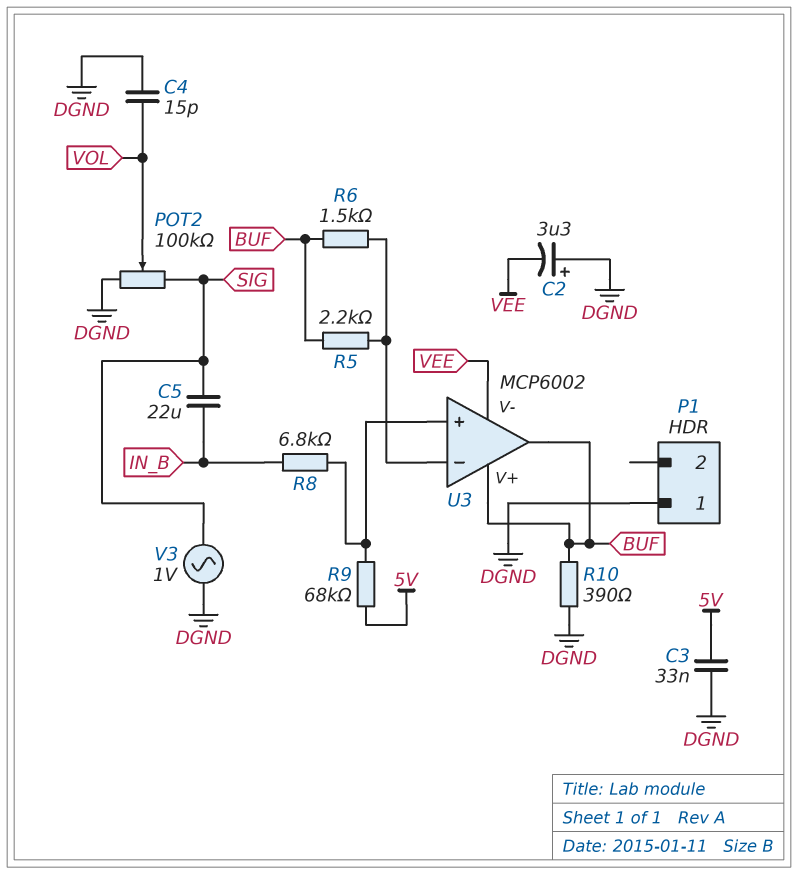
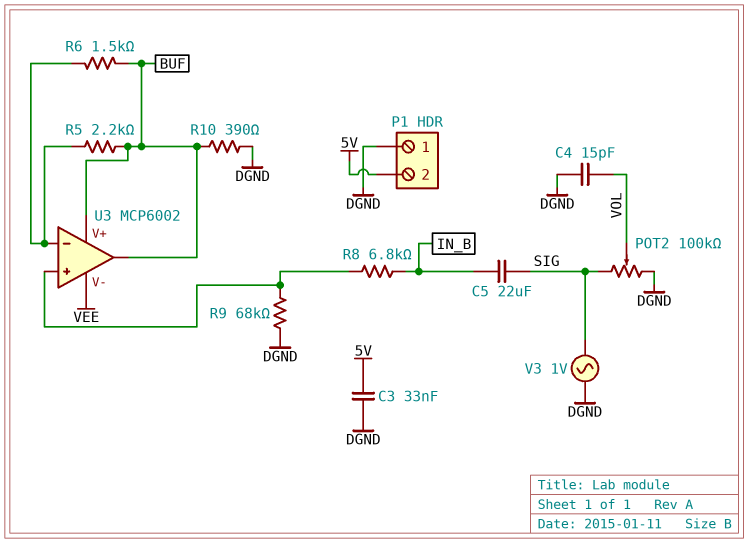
C2: 3.3uF (plus DGND, minus VEE) -> none
P1 pin 2: none -> 5V
R9: 68k (5V, U3/in+) -> 68k (DGND, U3/in+)

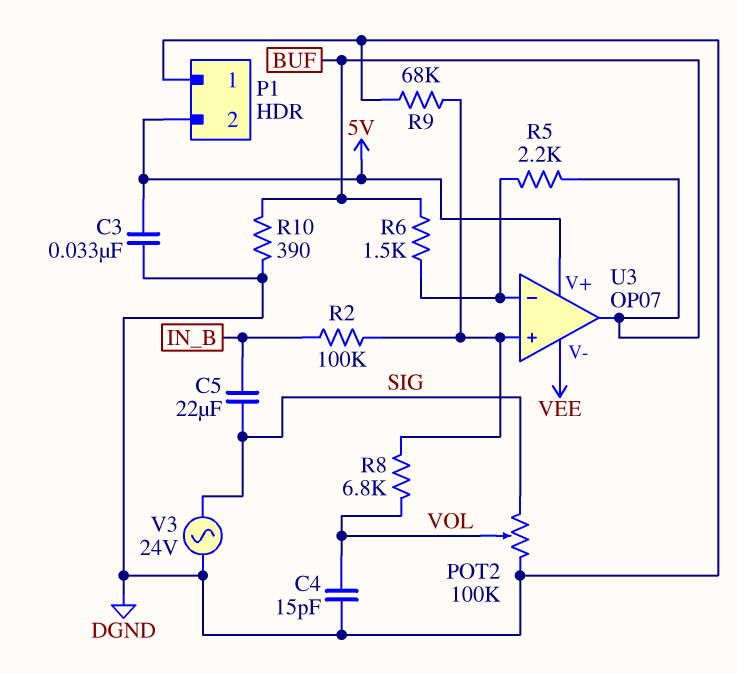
R2: none -> 100k (IN_B, U3/in+)
R8: 6.8k (IN_B, U3/in+) -> 6.8k (U3/in+, VOL)
U3: MCP6002 -> OP07
U3 pin V+: BUF -> 5V
V3: AC 1V (DGND, SIG) -> AC 24V (DGND, SIG)

